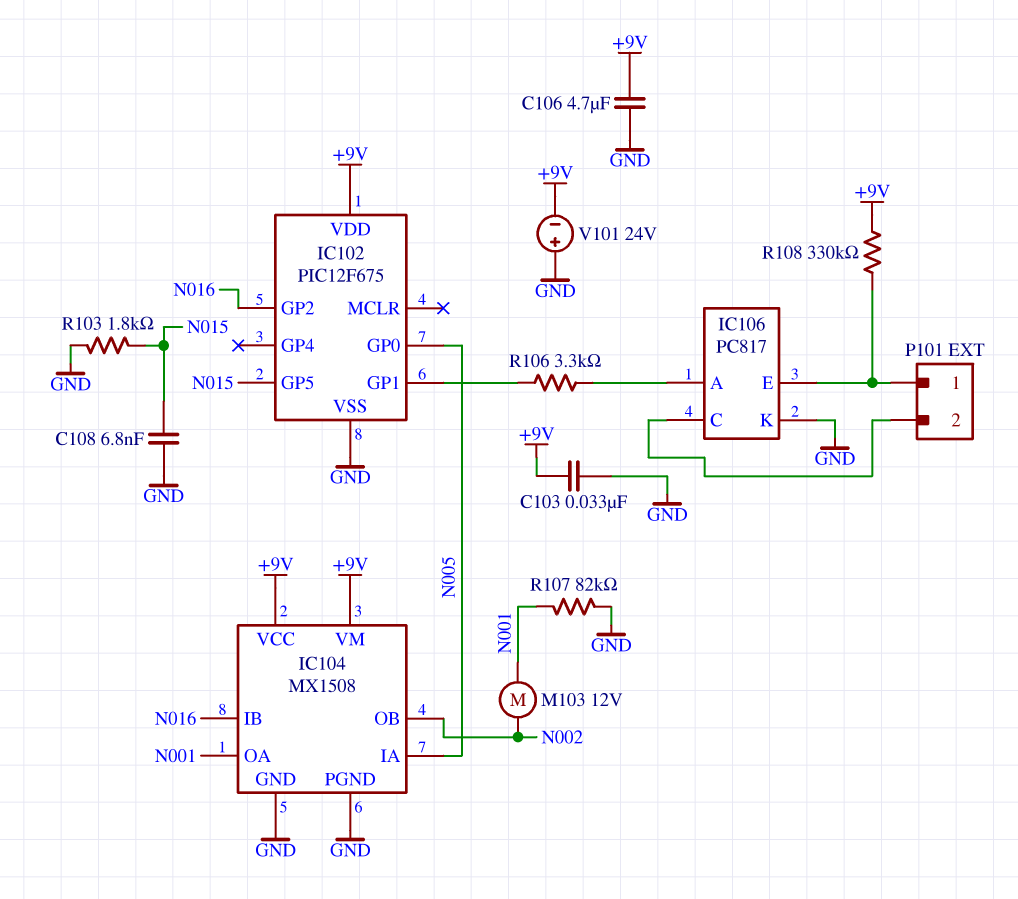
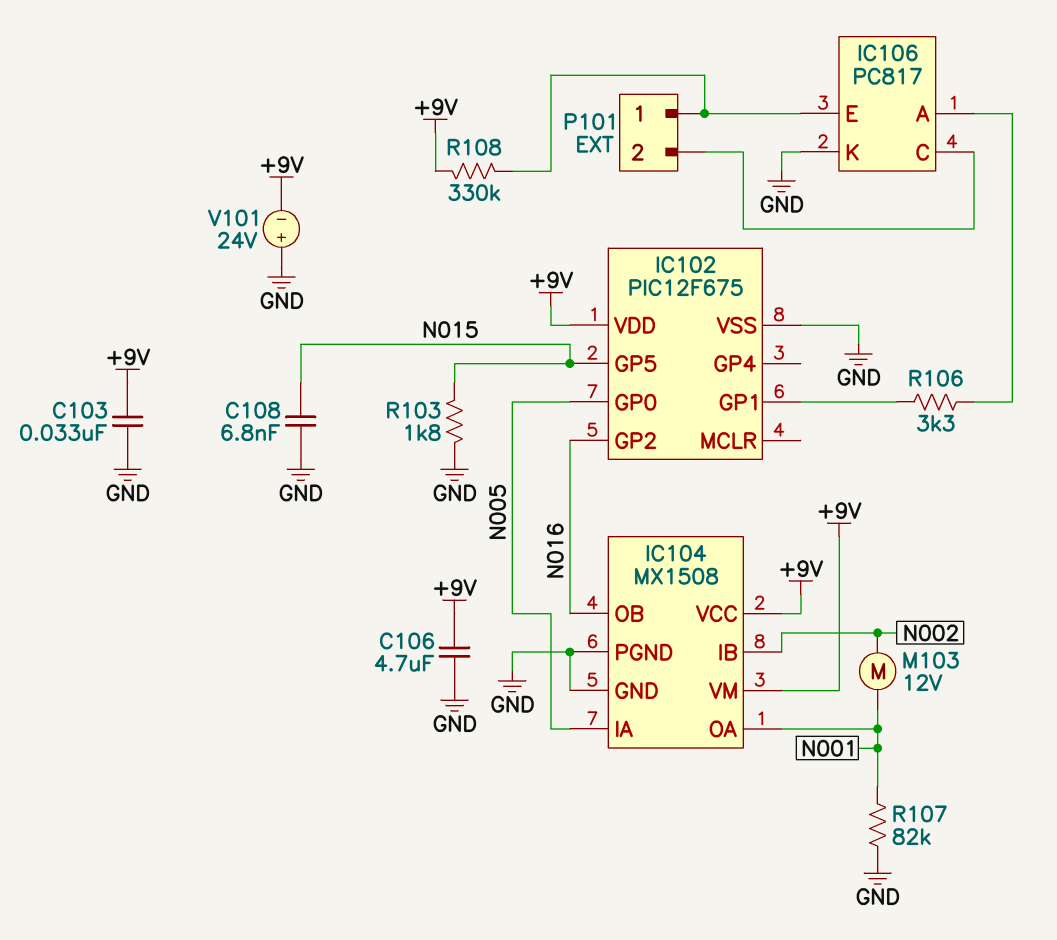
IC104 pin IB: N016 -> N002
IC104 pin OB: N002 -> N016

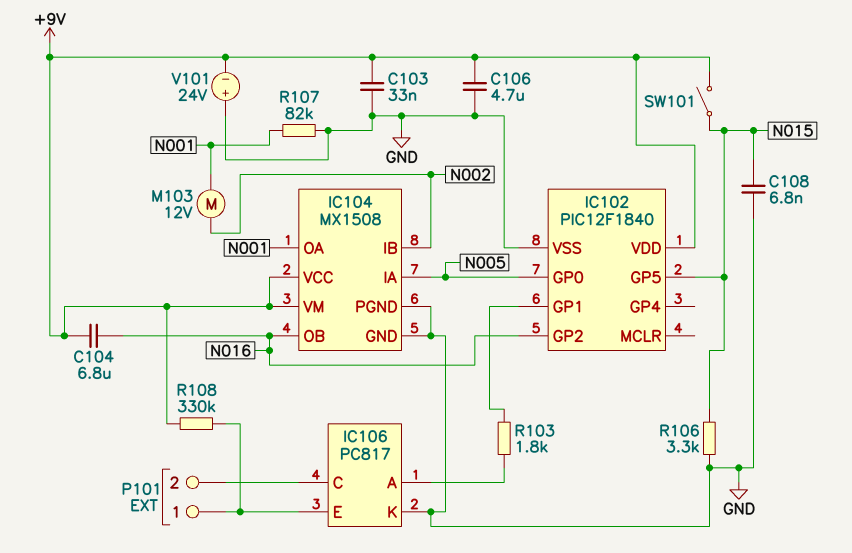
C104: none -> 6.8uF (+9V, N016)
IC102: PIC12F675 -> PIC12F1840
R103: 1.8k (GND, N015) -> 1.8k (IC102/GP1, IC106/A)
R106: 3.3k (IC102/GP1, IC106/A) -> 3.3k (GND, N015)
SW101: none -> switch (+9V, N015)

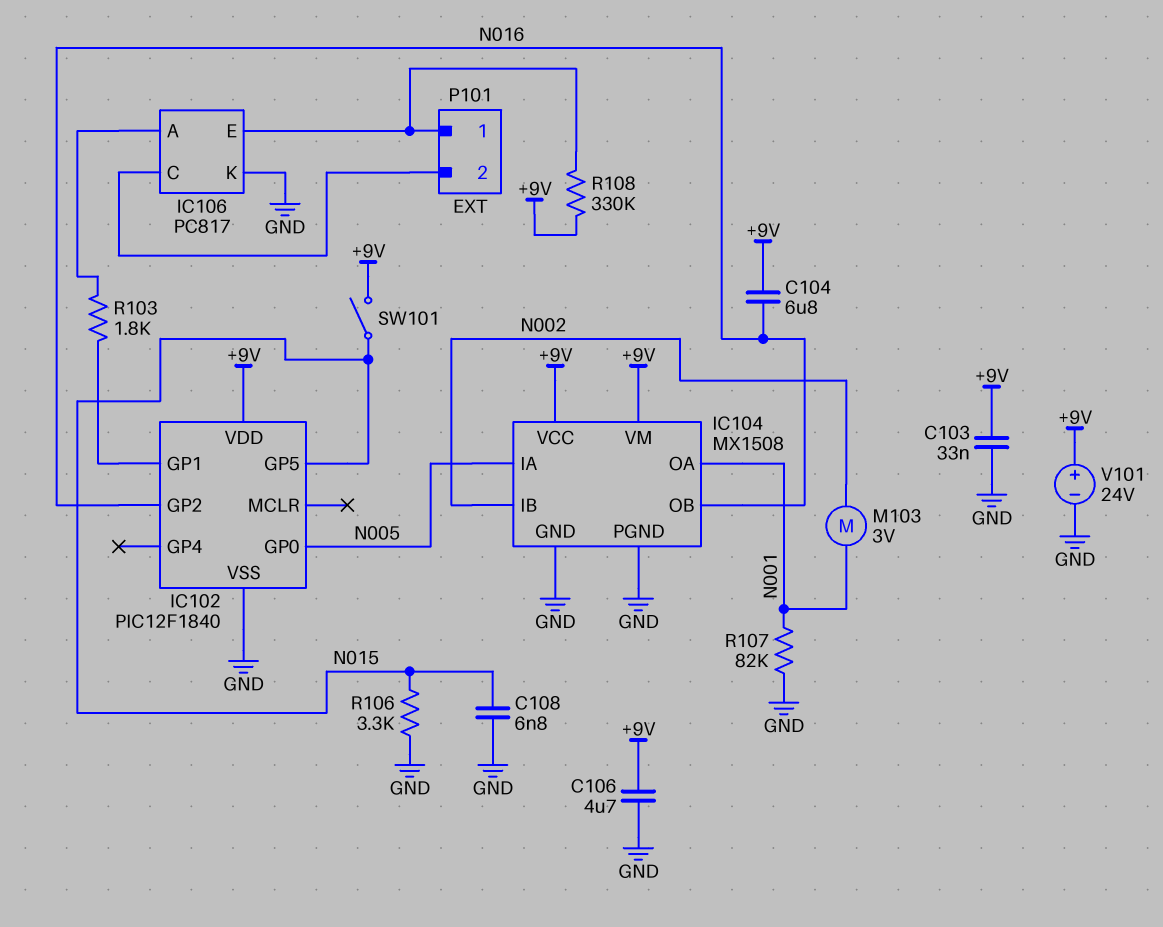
M103: motor 12V (N001, N002) -> motor 3V (N001, N002)
V101: 24V (plus GND, minus +9V) -> 24V (plus +9V, minus GND)

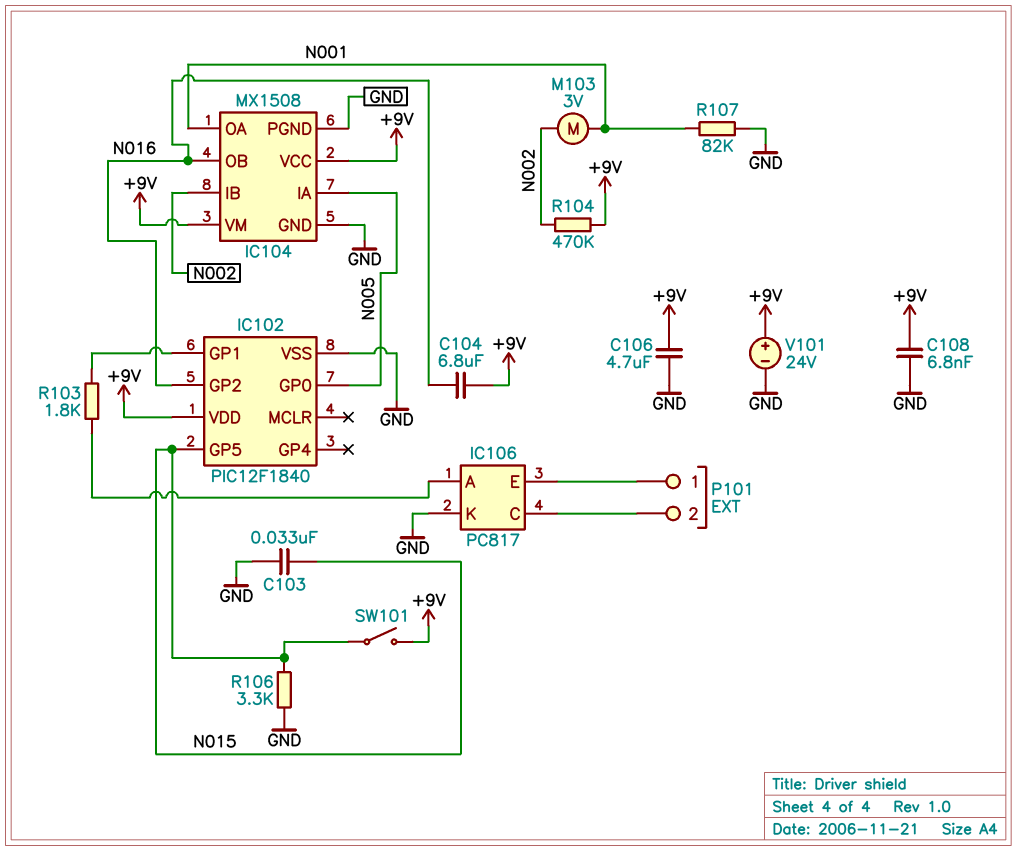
C103: 33nF (+9V, GND) -> 33nF (GND, N015)
C108: 6.8nF (GND, N015) -> 6.8nF (+9V, GND)
R104: none -> 470k (+9V, N002)
R108: 330k (+9V, IC106/E) -> none

